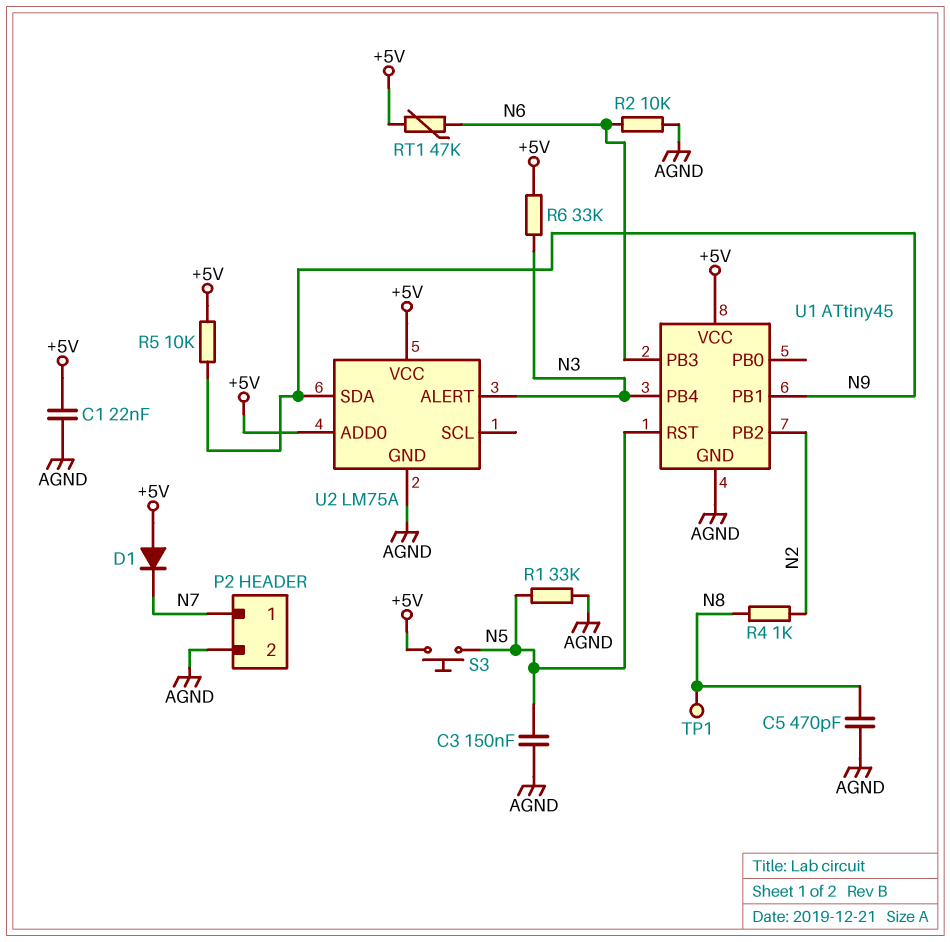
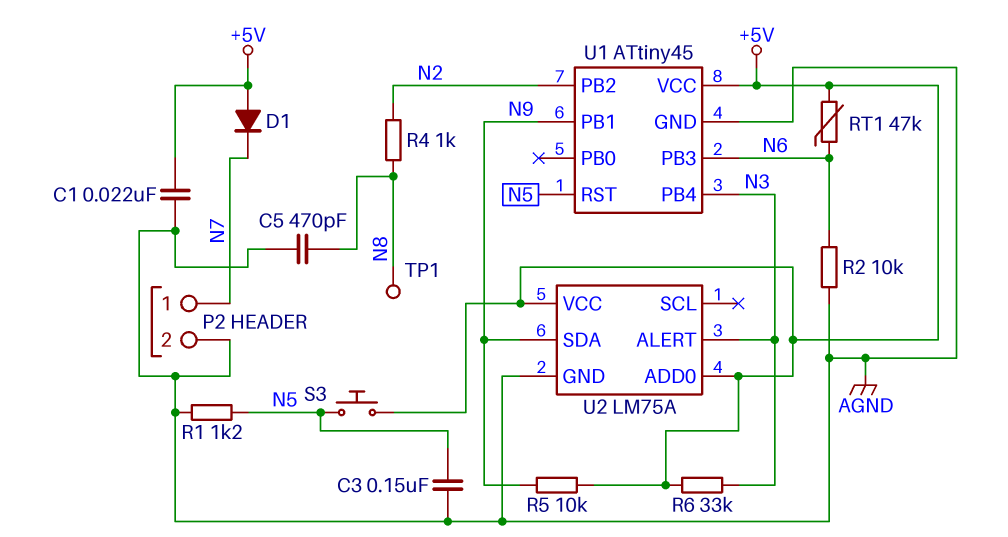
R1: 33k (AGND, N5) -> 1.2k (AGND, N5)

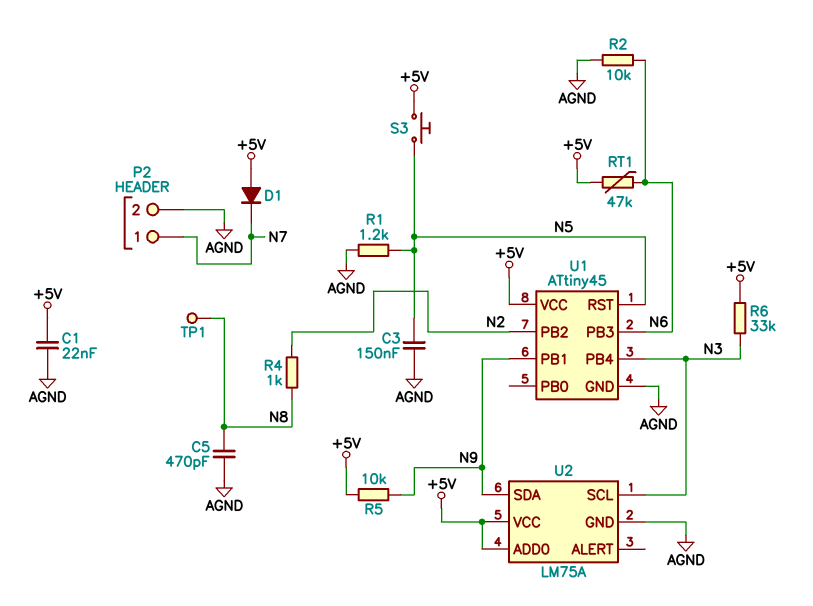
U2 pin ALERT: N3 -> none
U2 pin SCL: none -> N3

